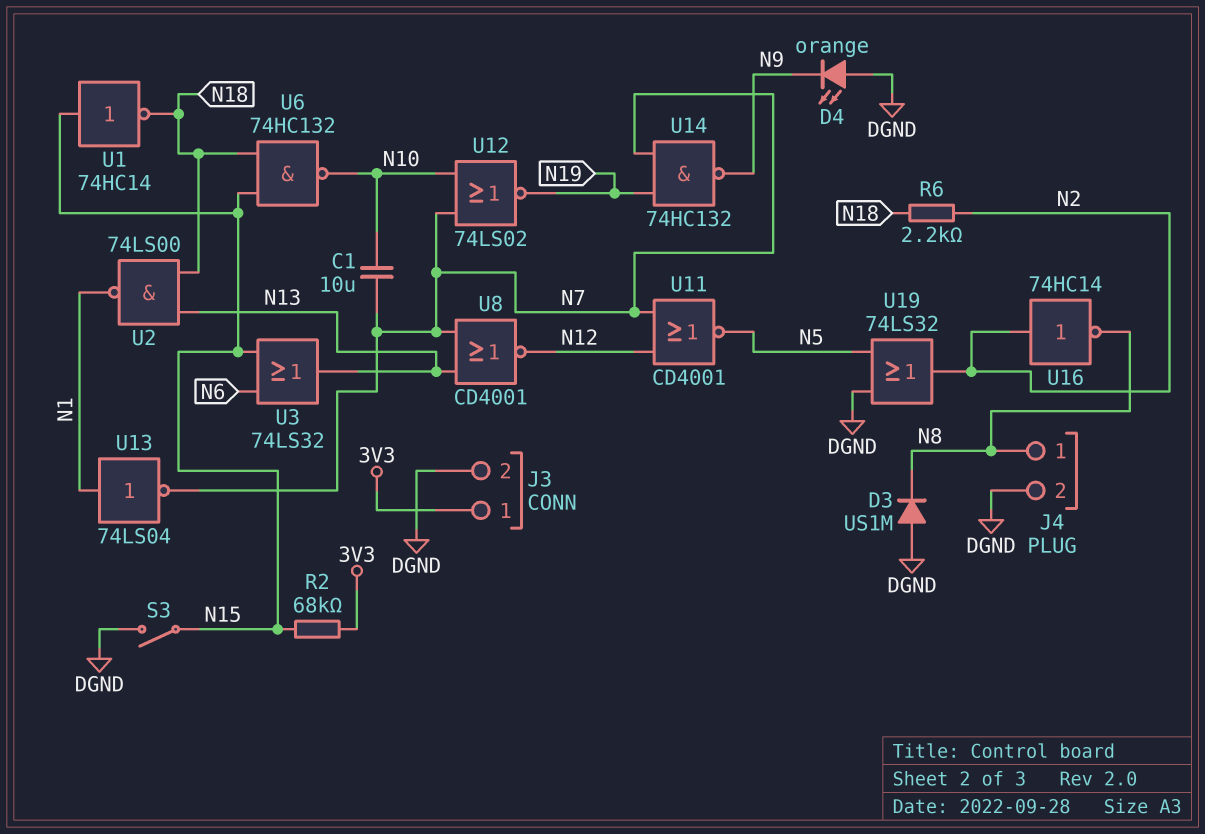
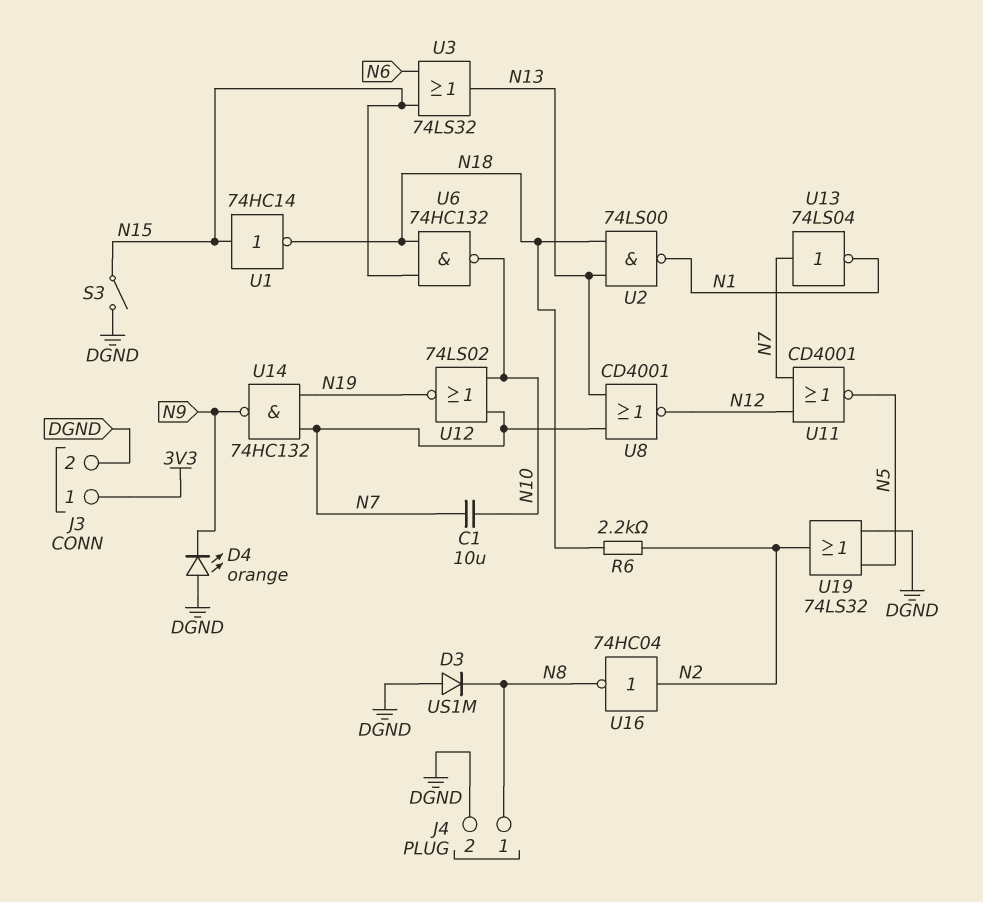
R2: 68k (3V3, N15) -> none
U13: NOT 74LS04 (in N1, out N7) -> NOT 74LS04 (in N7, out N1)
U16: NOT 74HC14 (in N2, out N8) -> NOT 74HC04 (in N2, out N8)

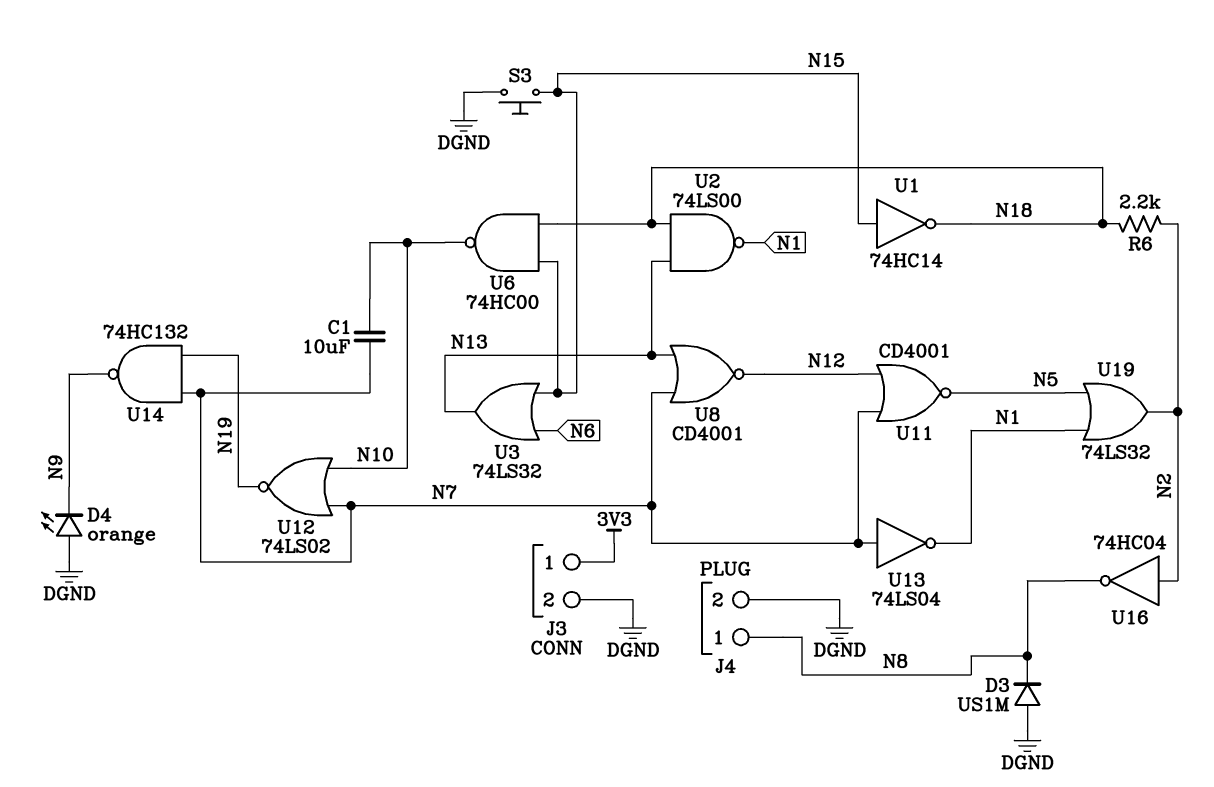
S3: switch (DGND, N15) -> button (DGND, N15)
U6: NAND 74HC132 (in N15, in N18, out N10) -> NAND 74HC00 (in N15, in N18, out N10)
U19: OR 74LS32 (in DGND, in N5, out N2) -> OR 74LS32 (in N1, in N5, out N2)

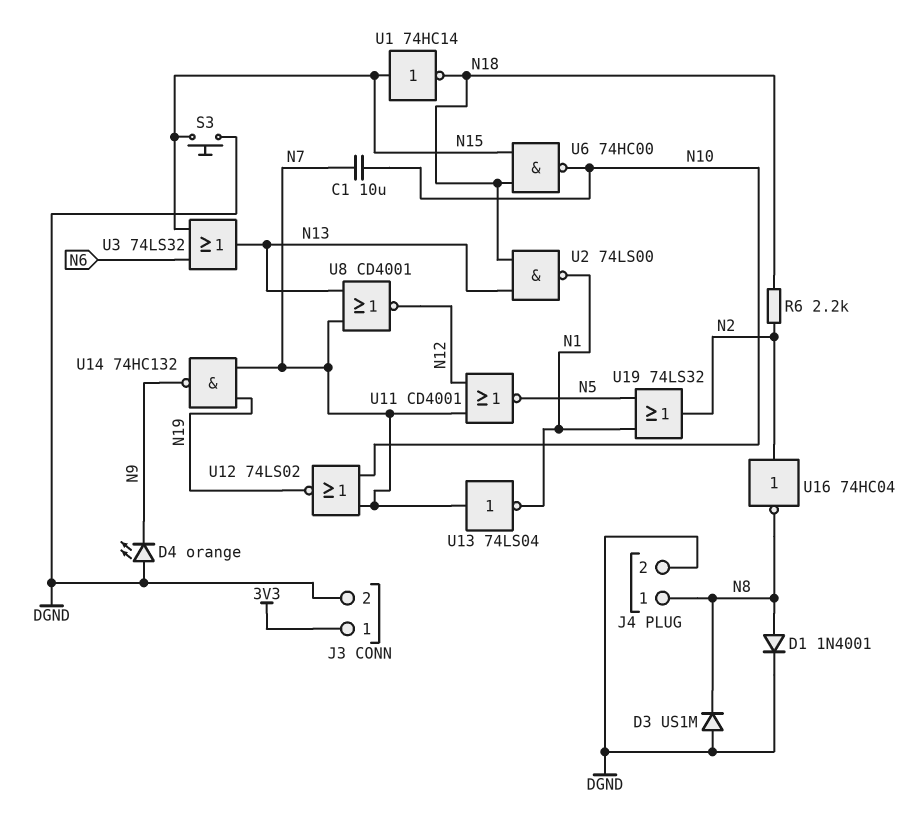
D1: none -> diode 1N4001 (A N8, K DGND)

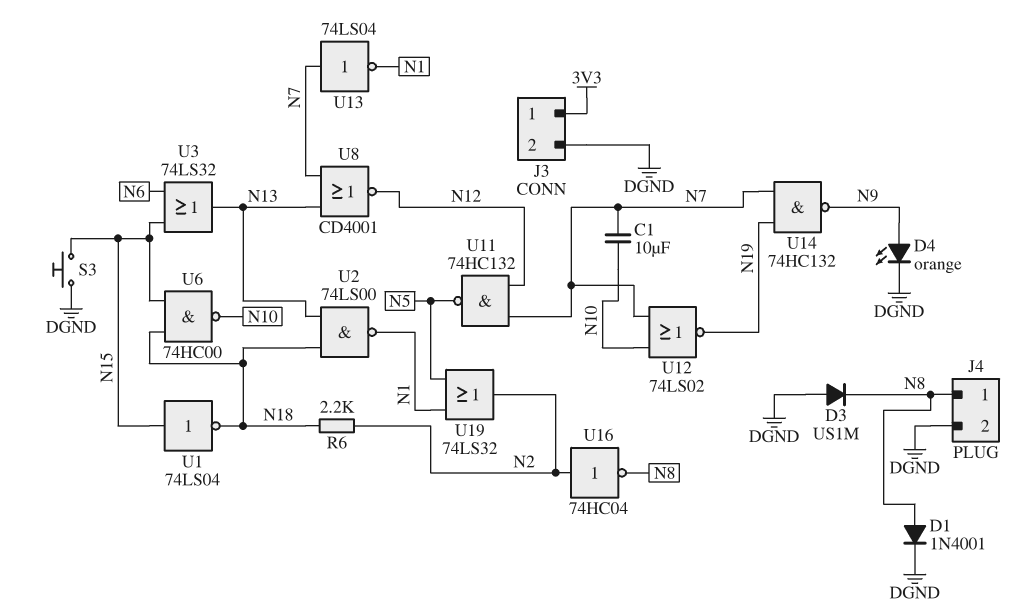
D4: LED orange (A DGND, K N9) -> LED orange (A N9, K DGND)
U1: NOT 74HC14 (in N15, out N18) -> NOT 74LS04 (in N15, out N18)
U11: NOR CD4001 (in N7, in N12, out N5) -> NAND 74HC132 (in N7, in N12, out N5)

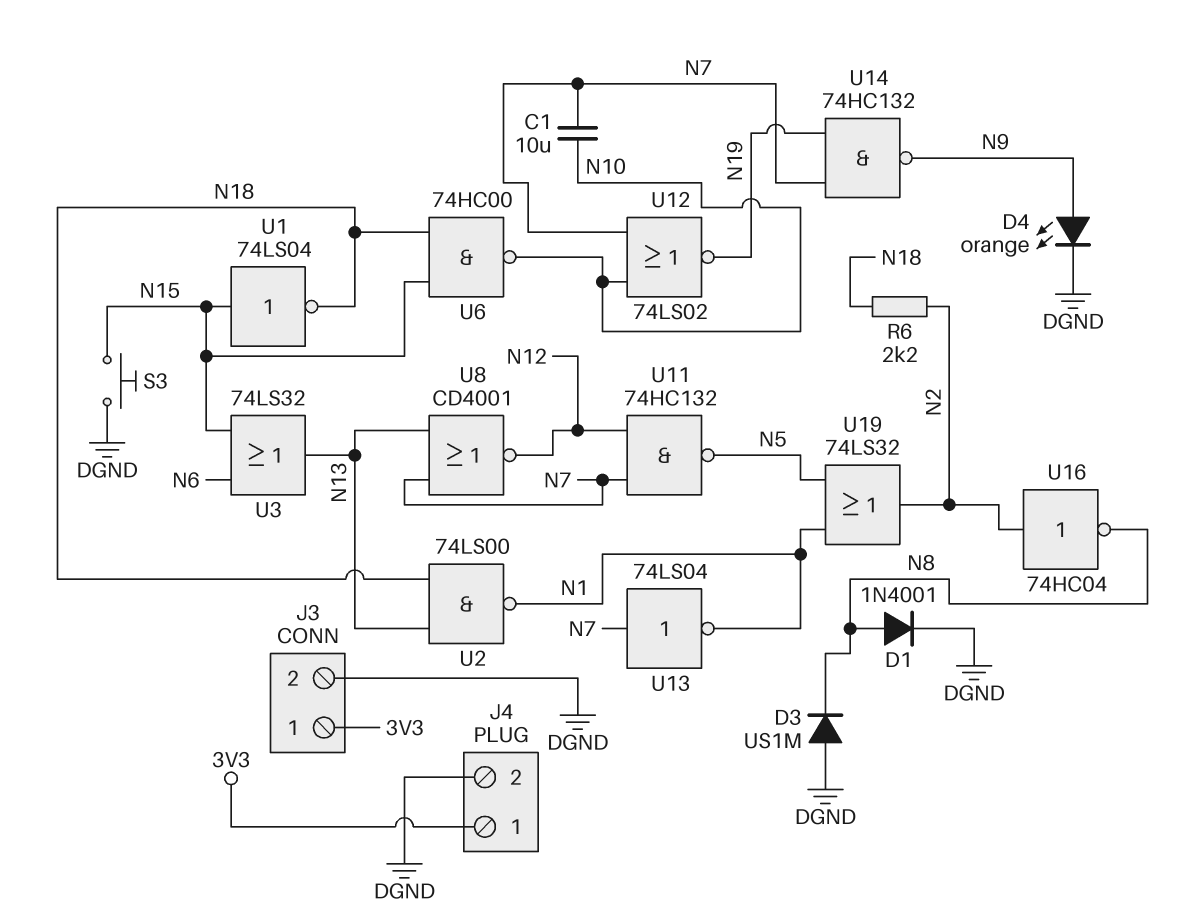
J4 pin 1: N8 -> 3V3

